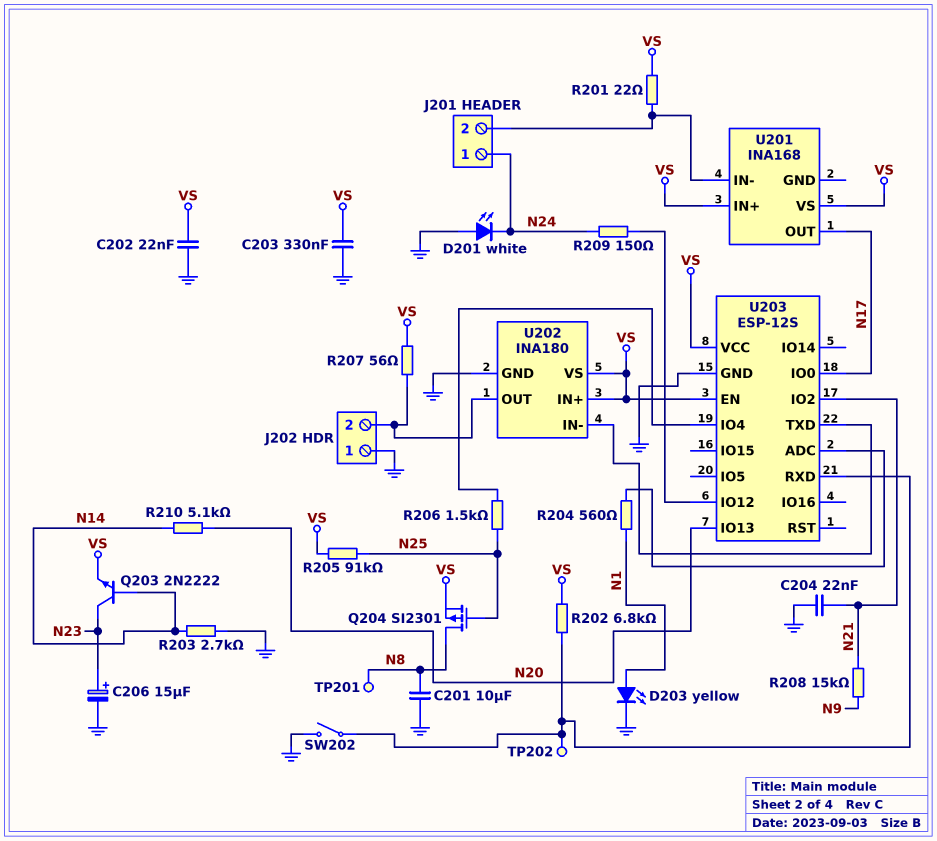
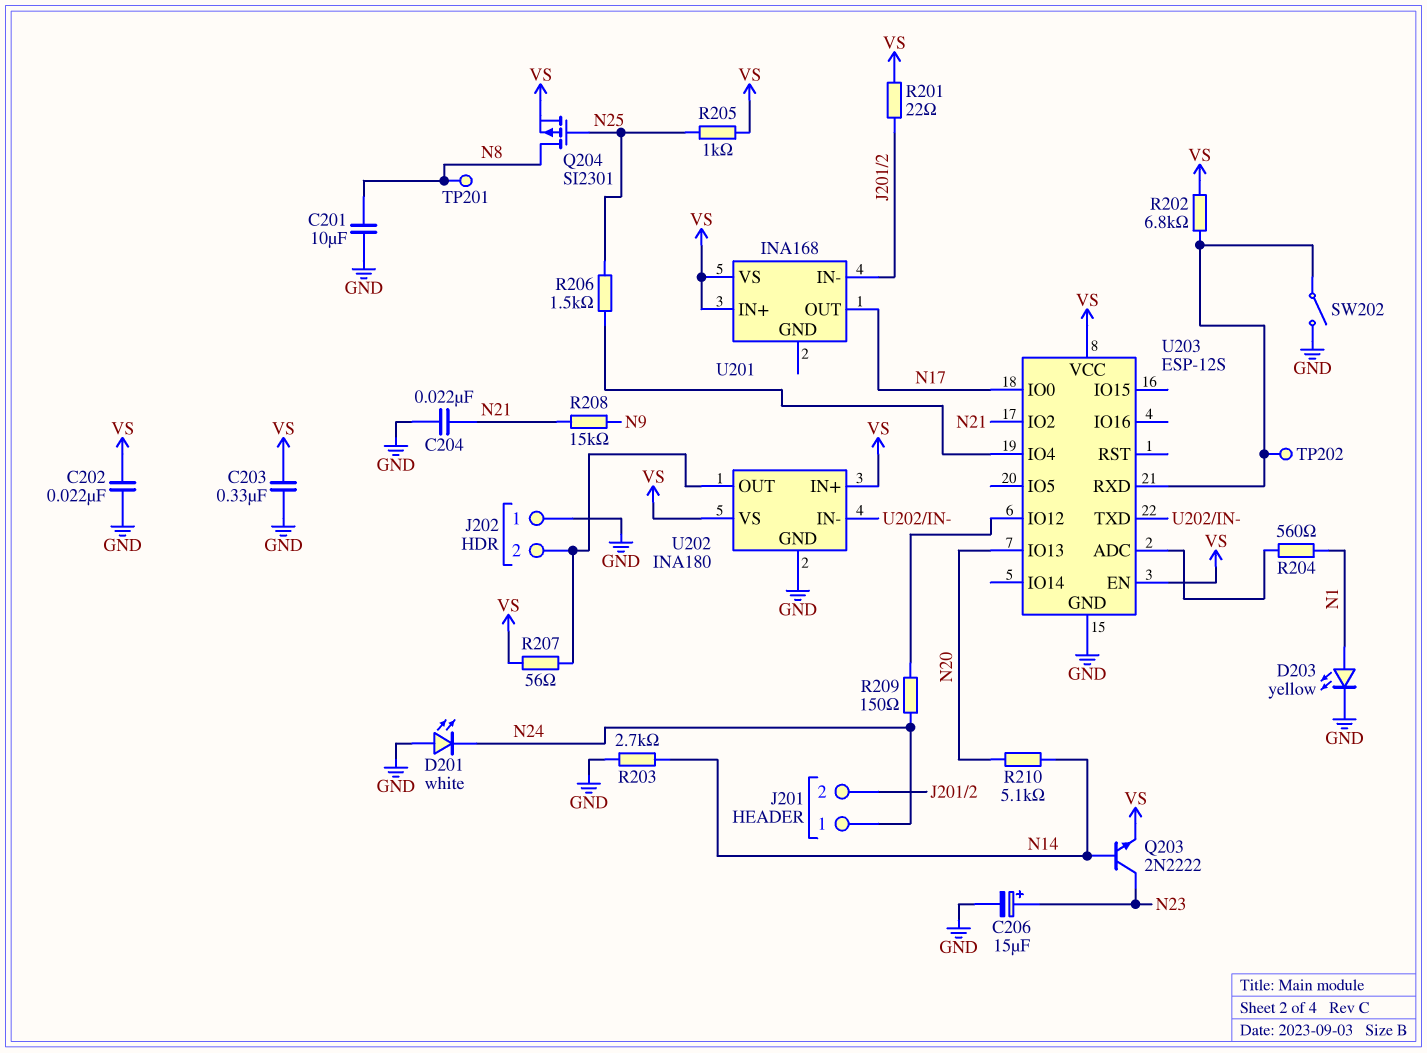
R205: 91k (N25, VS) -> 1k (N25, VS)

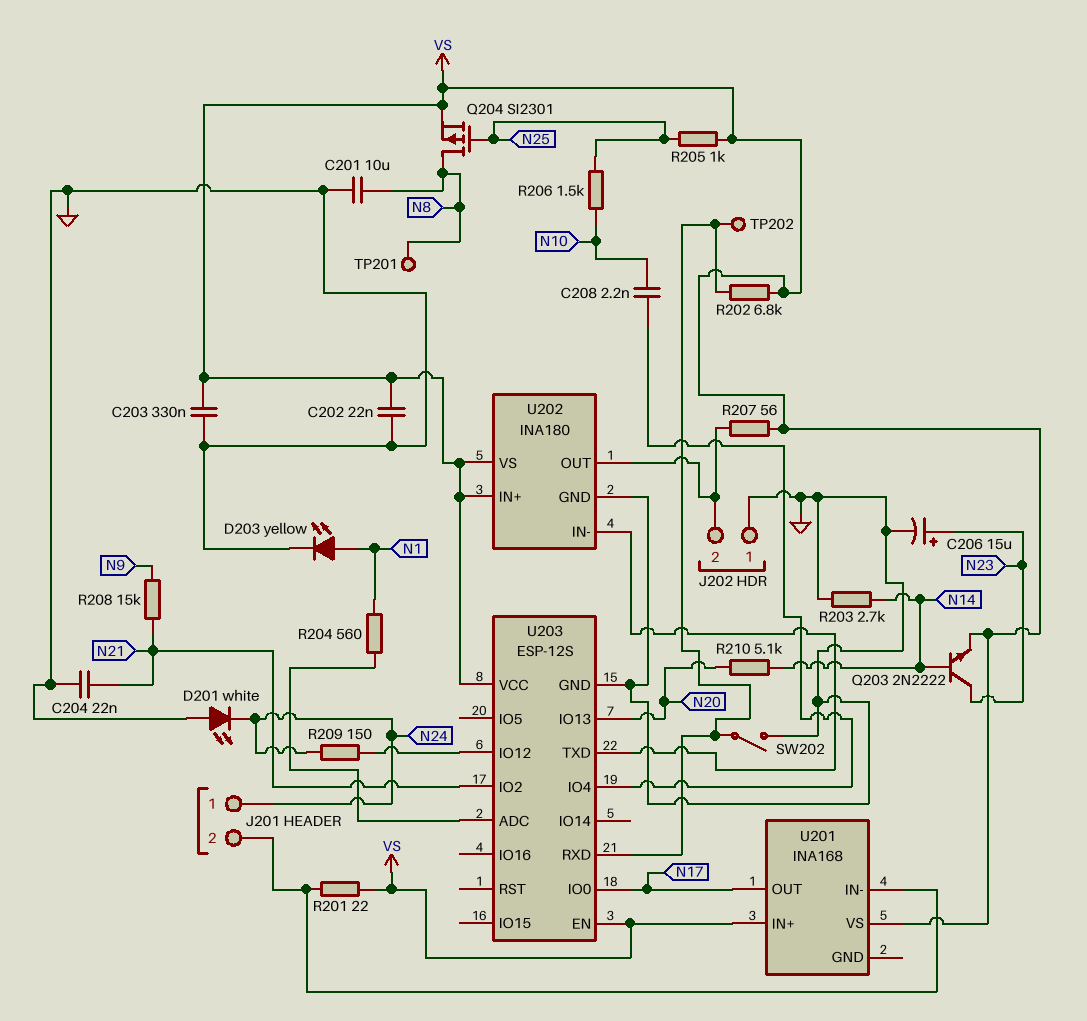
C208: none -> 2.2nF (N10, U203/IO4)
R206: 1.5k (N25, U203/IO4) -> 1.5k (N10, N25)

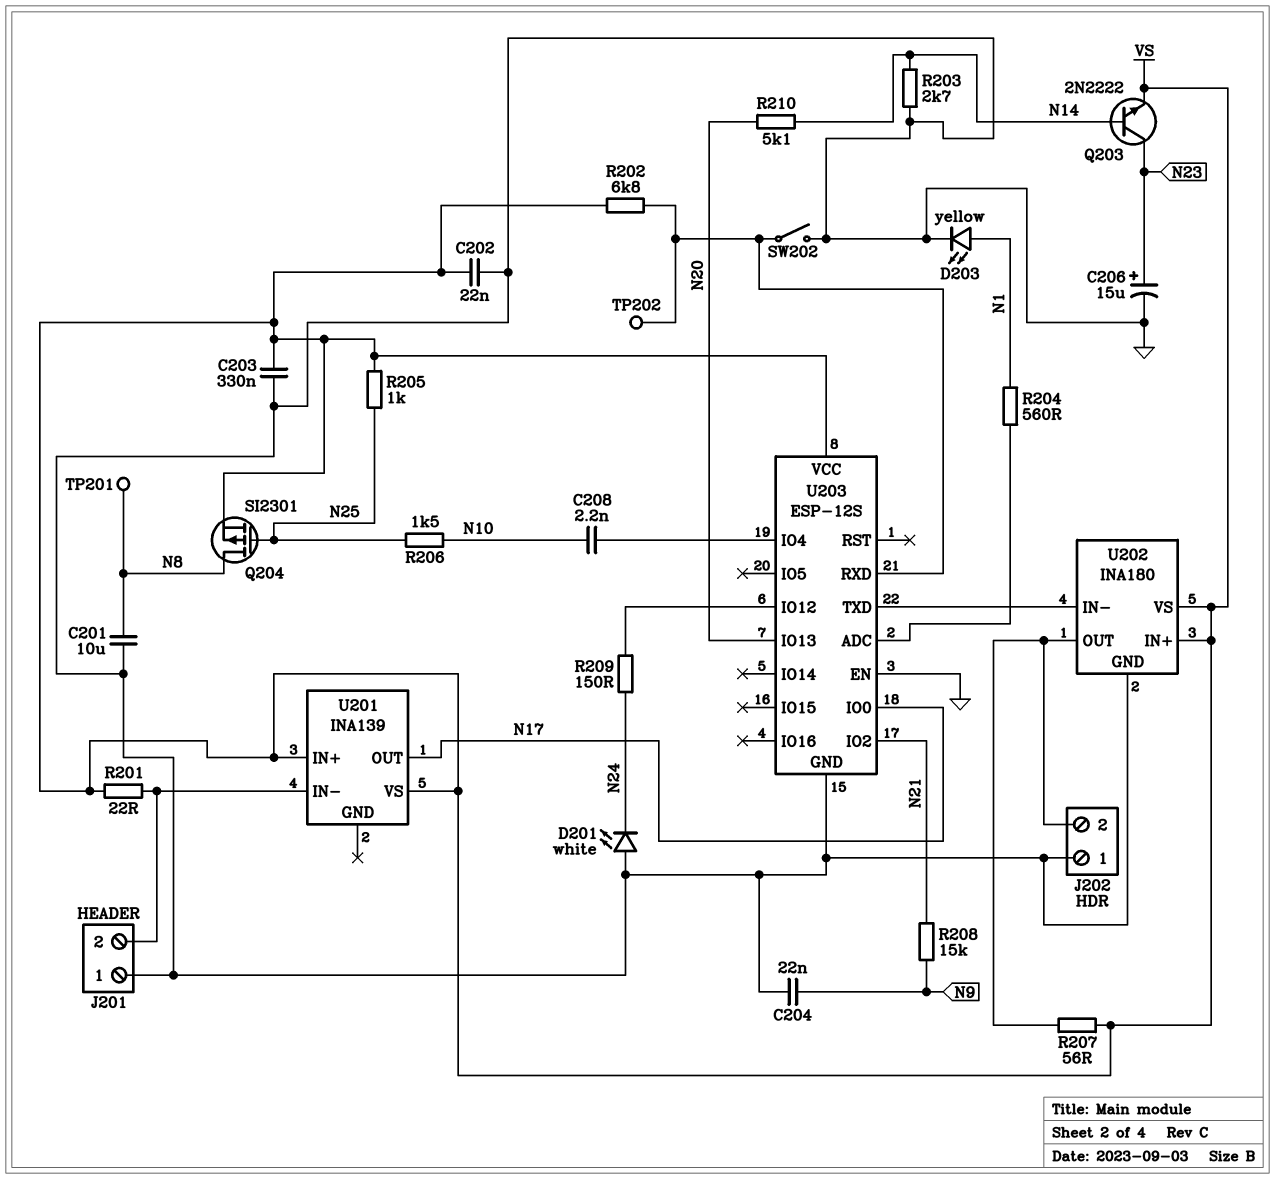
C204: 22nF (GND, N21) -> 22nF (GND, N9)
J201 pin 1: N24 -> GND
U201: INA168 -> INA139
U203 pin EN: VS -> GND

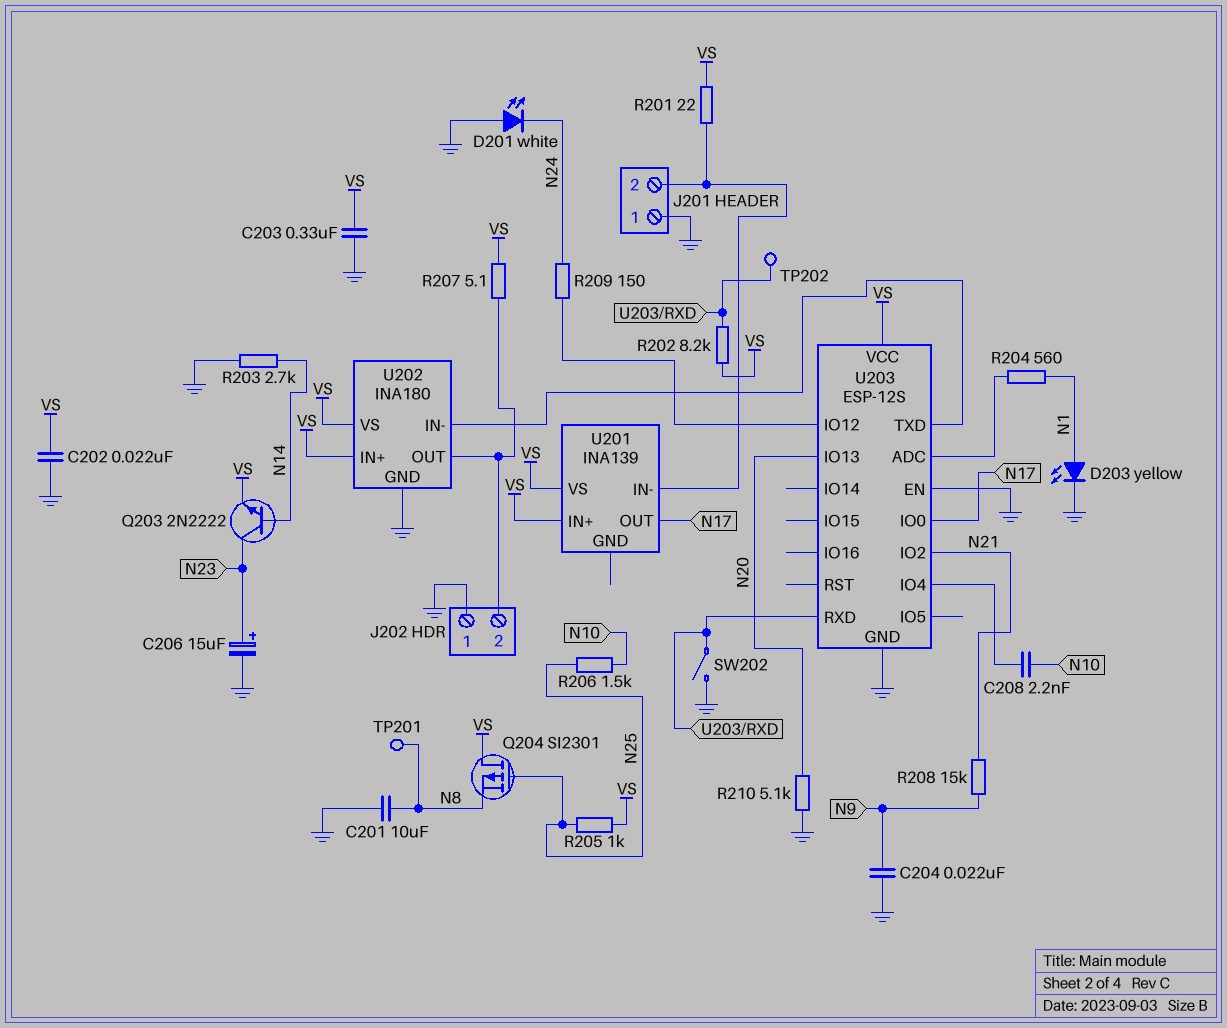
Q204: PMOS SI2301 (G N25, D N8, S VS) -> PMOS SI2301 (G N25, D VS, S N8)
R202: 6.8k (U203/RXD, VS) -> 8.2k (U203/RXD, VS)
R207: 56 (J202/2, VS) -> 5.1 (J202/2, VS)
R210: 5.1k (N14, N20) -> 5.1k (GND, N20)

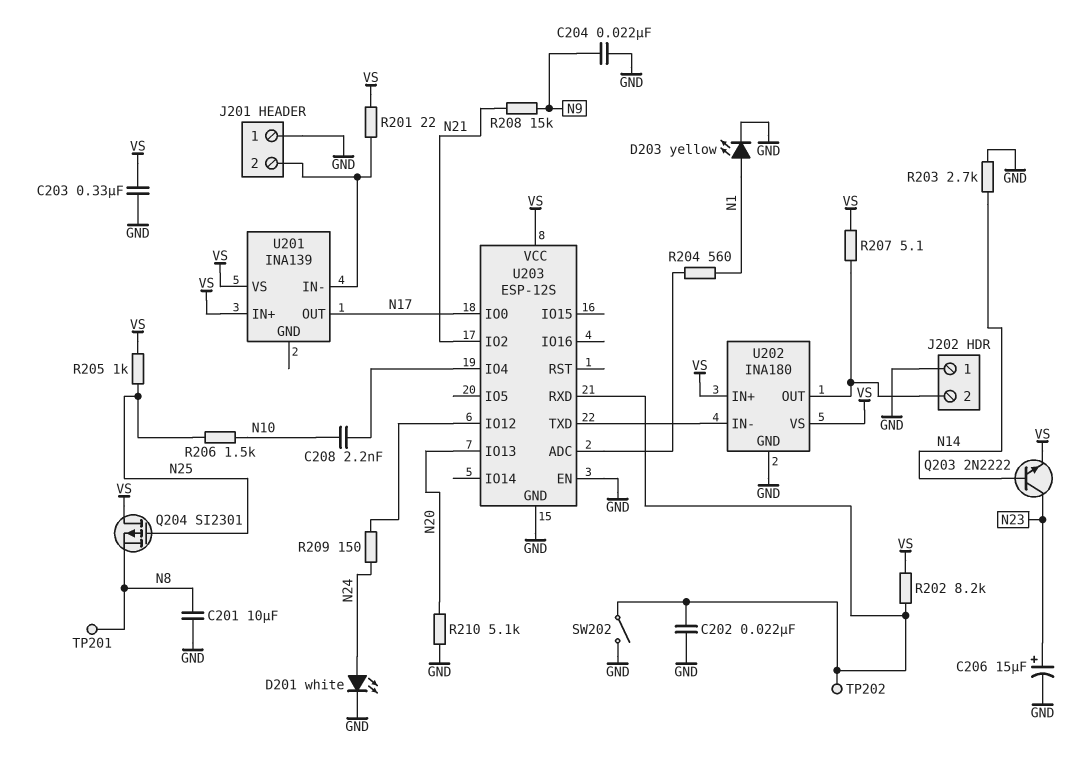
C202: 22nF (GND, VS) -> 22nF (GND, U203/RXD)
D201: LED white (A GND, K N24) -> LED white (A N24, K GND)

